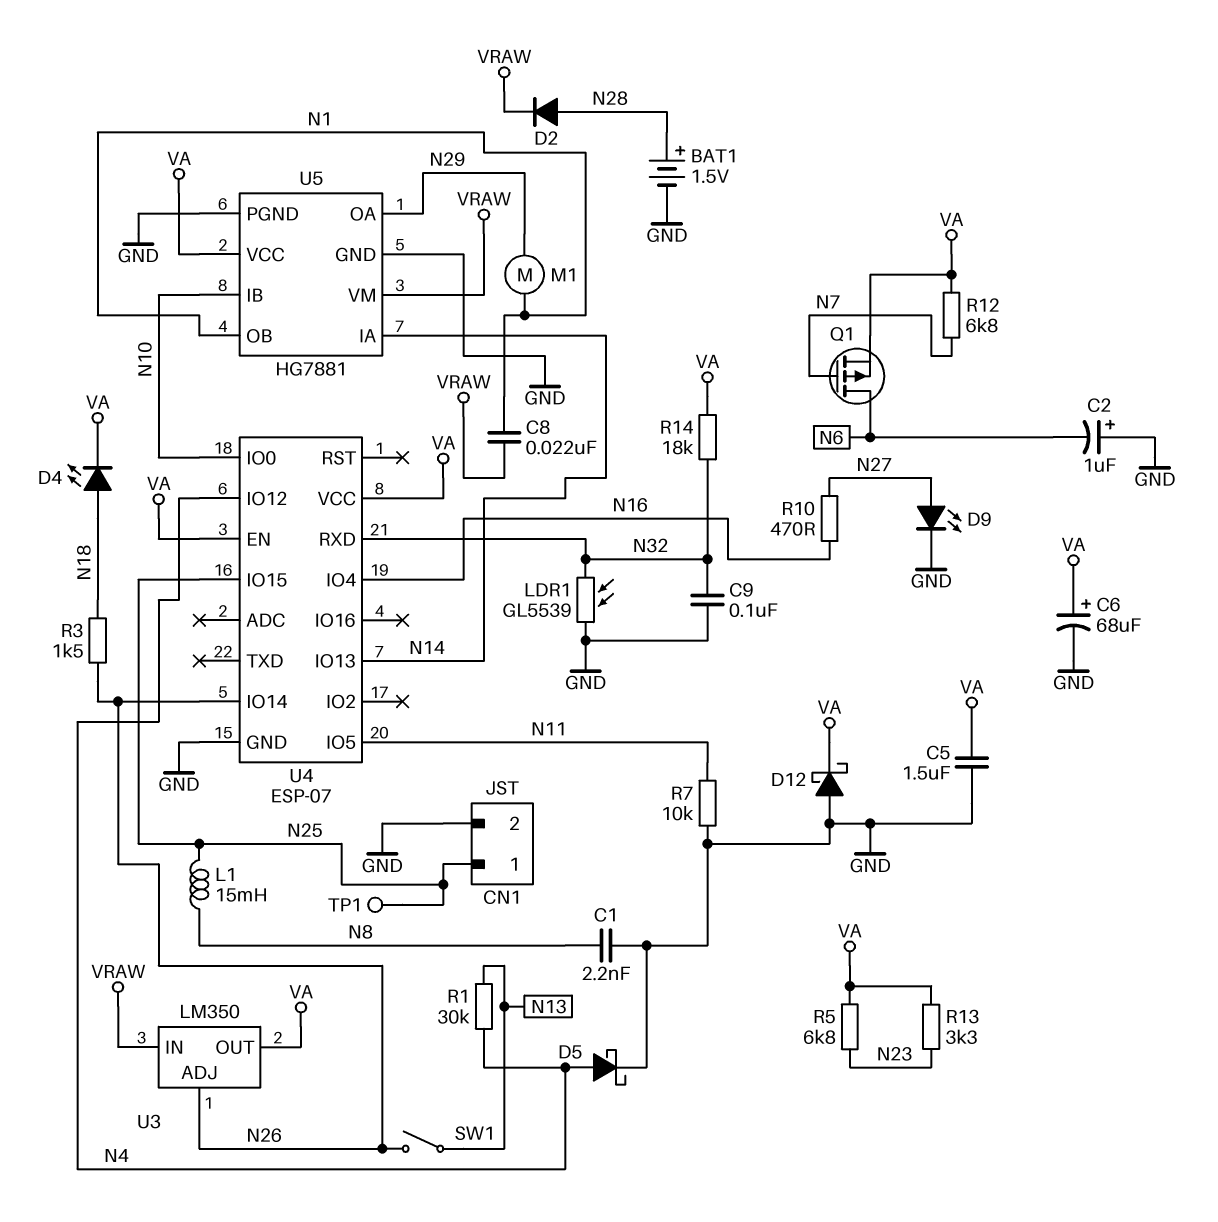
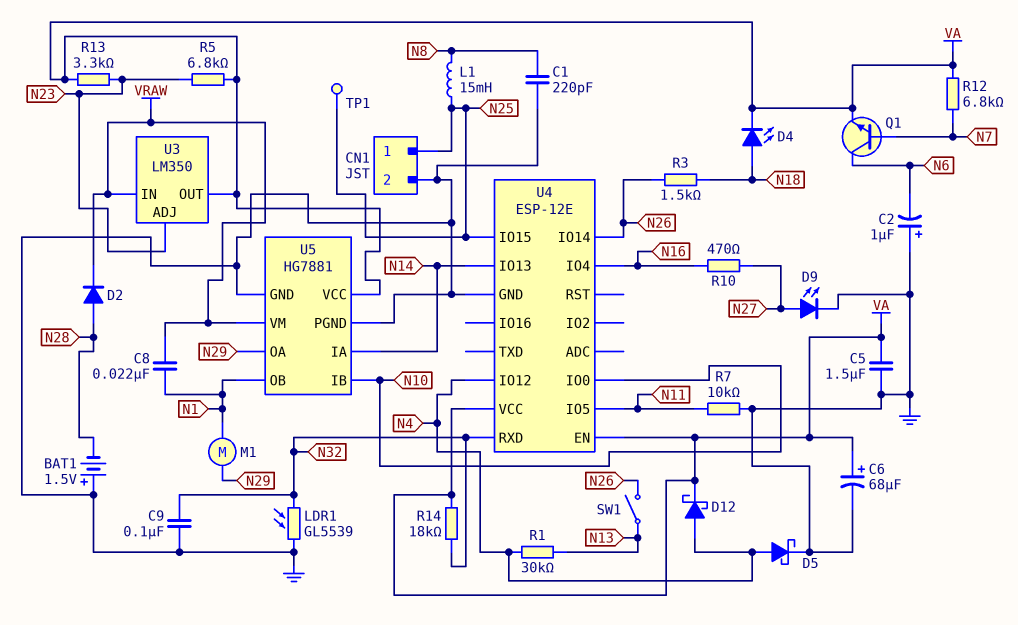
BAT1: 1.5V (plus N28, minus GND) -> 1.5V (plus GND, minus N28)
C1: 2.2nF (GND, N8) -> 220pF (GND, N8)
D12: schottky (A GND, K VA) -> schottky (A N4, K VA)
Q1: PMOS (G N7, D N6, S VA) -> NPN (B N7, C N6, E VA)
U3 pin ADJ: N26 -> N23
U4: ESP-07 -> ESP-12E

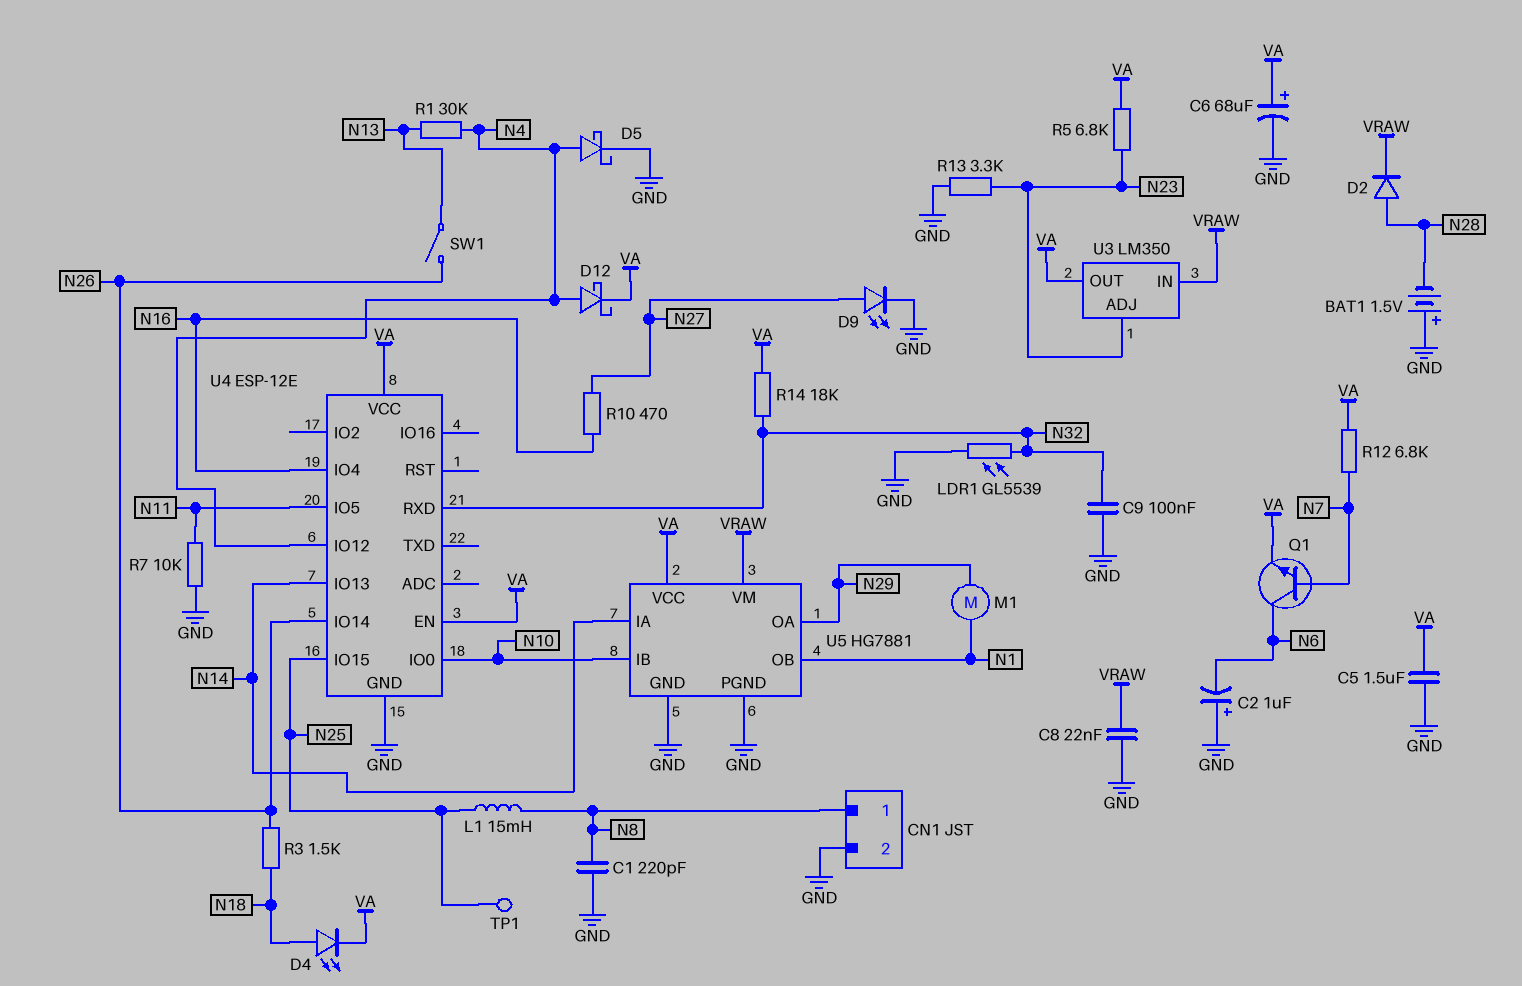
C8: 22nF (N1, VRAW) -> 22nF (GND, VRAW)
CN1 pin 1: N25 -> N8
R13: 3.3k (N23, VA) -> 3.3k (GND, N23)

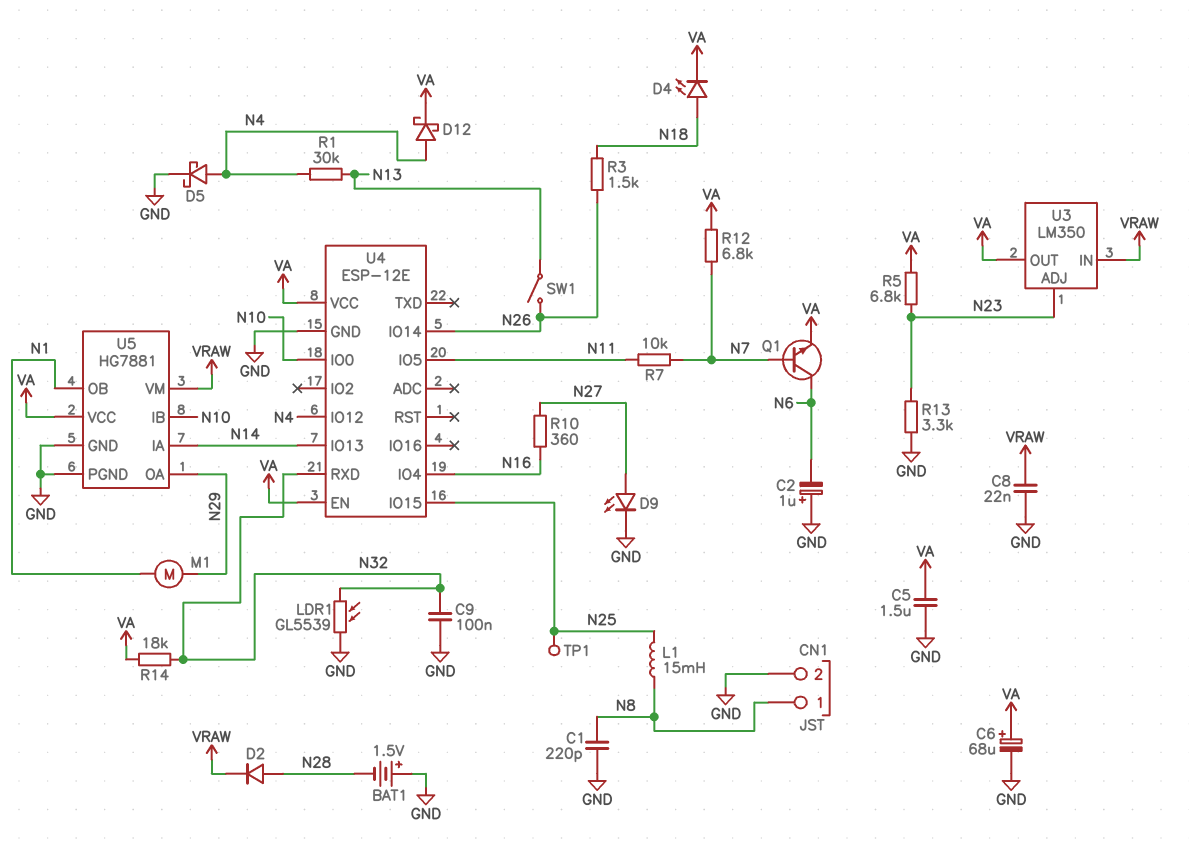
R7: 10k (GND, N11) -> 10k (N7, N11)
R10: 470 (N16, N27) -> 360 (N16, N27)

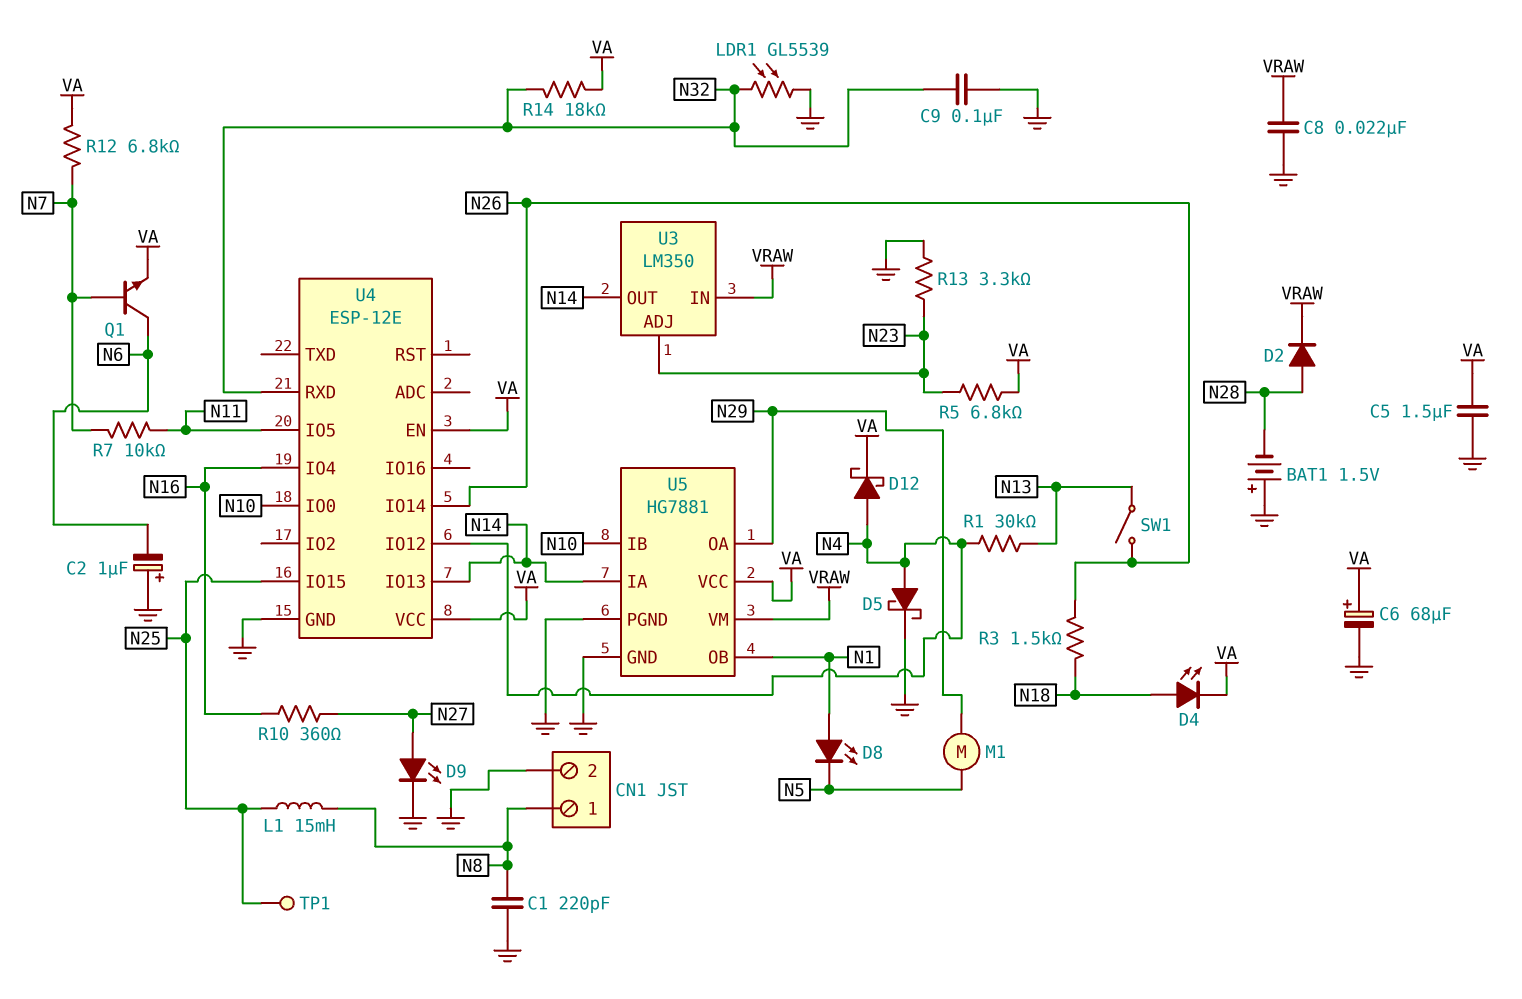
D8: none -> LED (A N1, K N5)
M1: motor (N1, N29) -> motor (N5, N29)
U3 pin OUT: VA -> N14

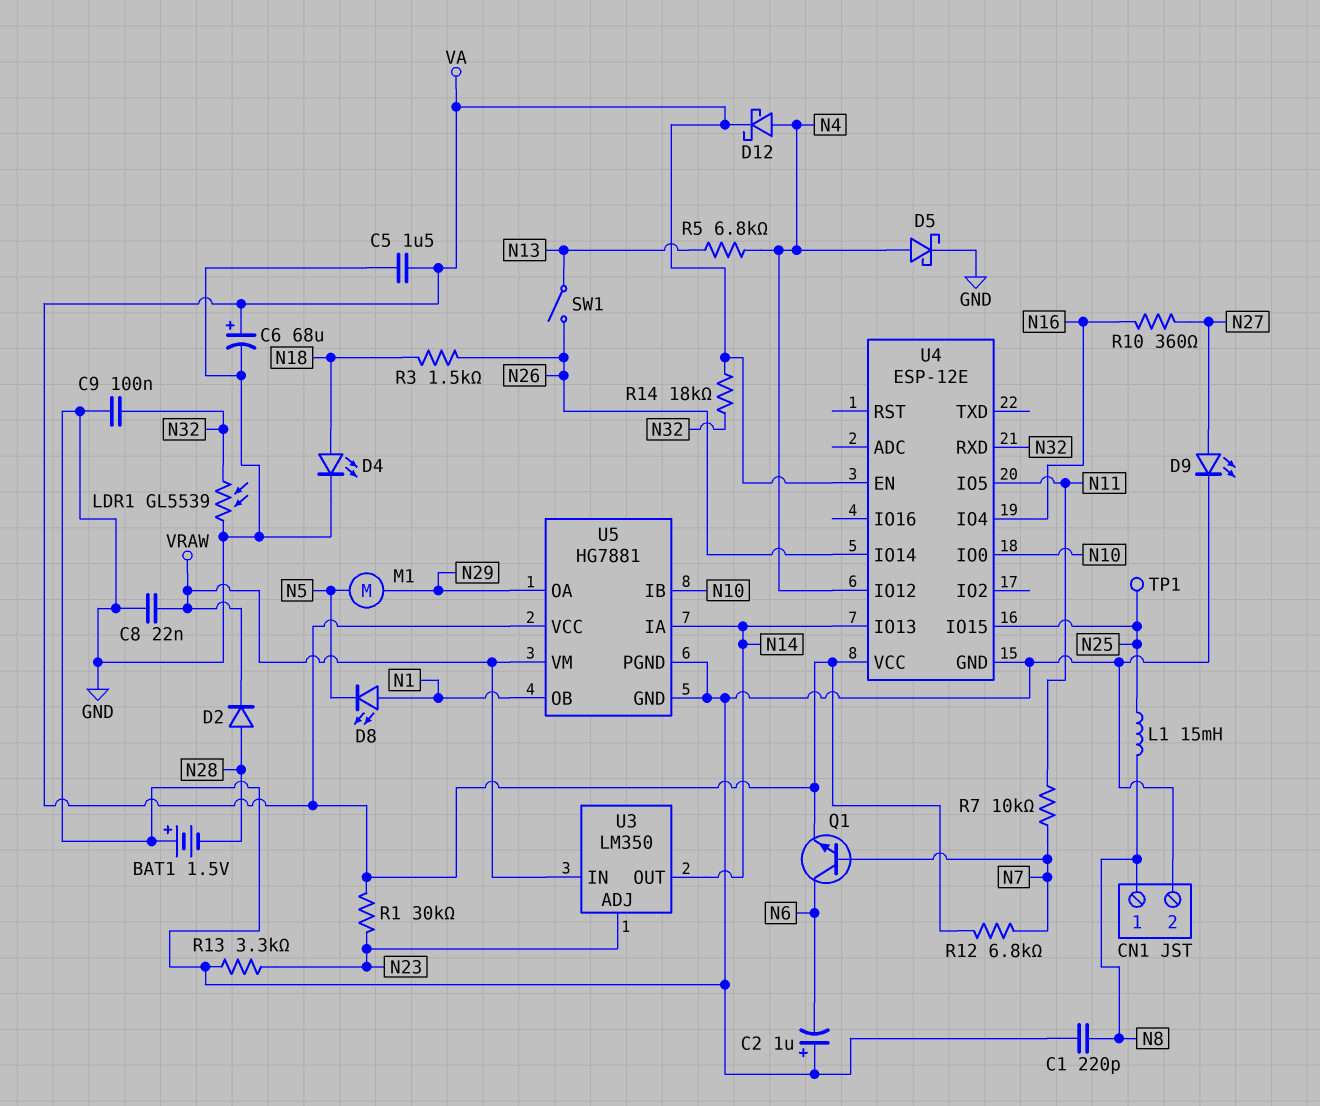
D4: LED (A N18, K VA) -> LED (A N18, K GND)
R1: 30k (N4, N13) -> 30k (N23, VA)
R5: 6.8k (N23, VA) -> 6.8k (N4, N13)

